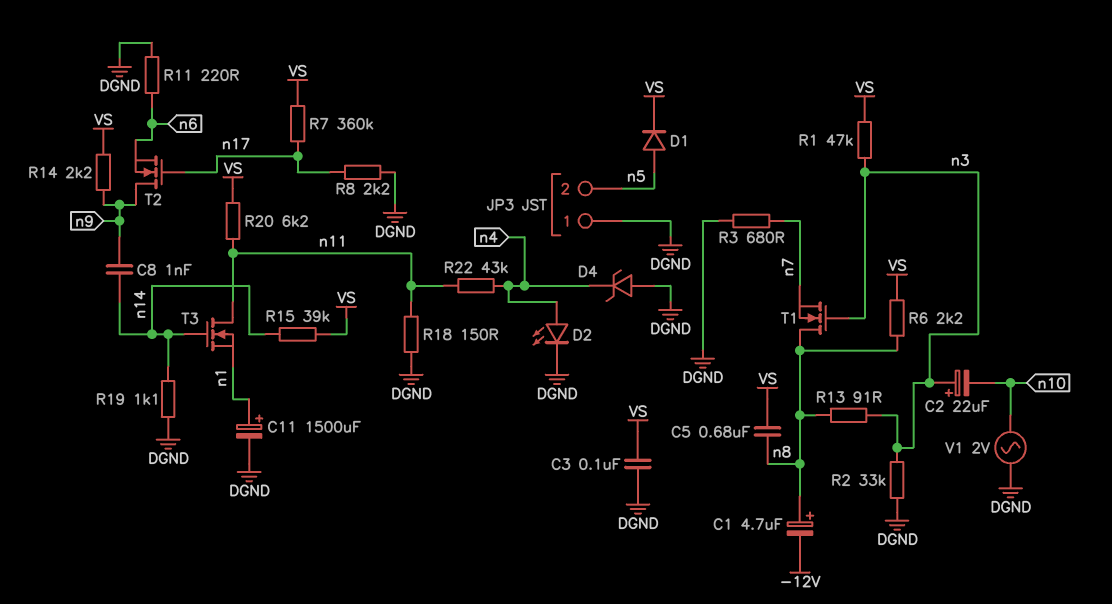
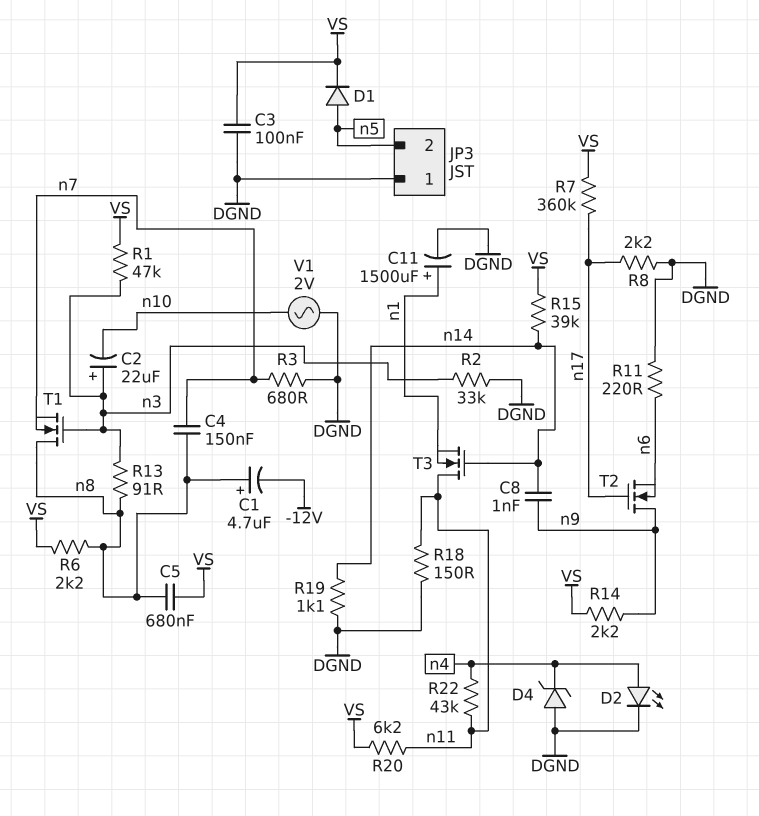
C4: none -> 150nF (n7, n8)

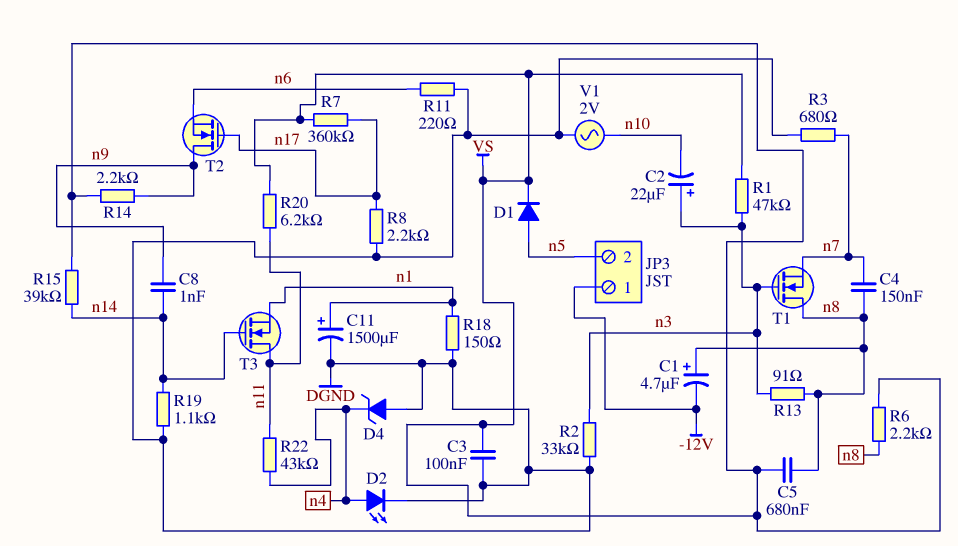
JP3 pin 1: DGND -> -12V
R18: 150 (DGND, n11) -> 150 (DGND, n1)

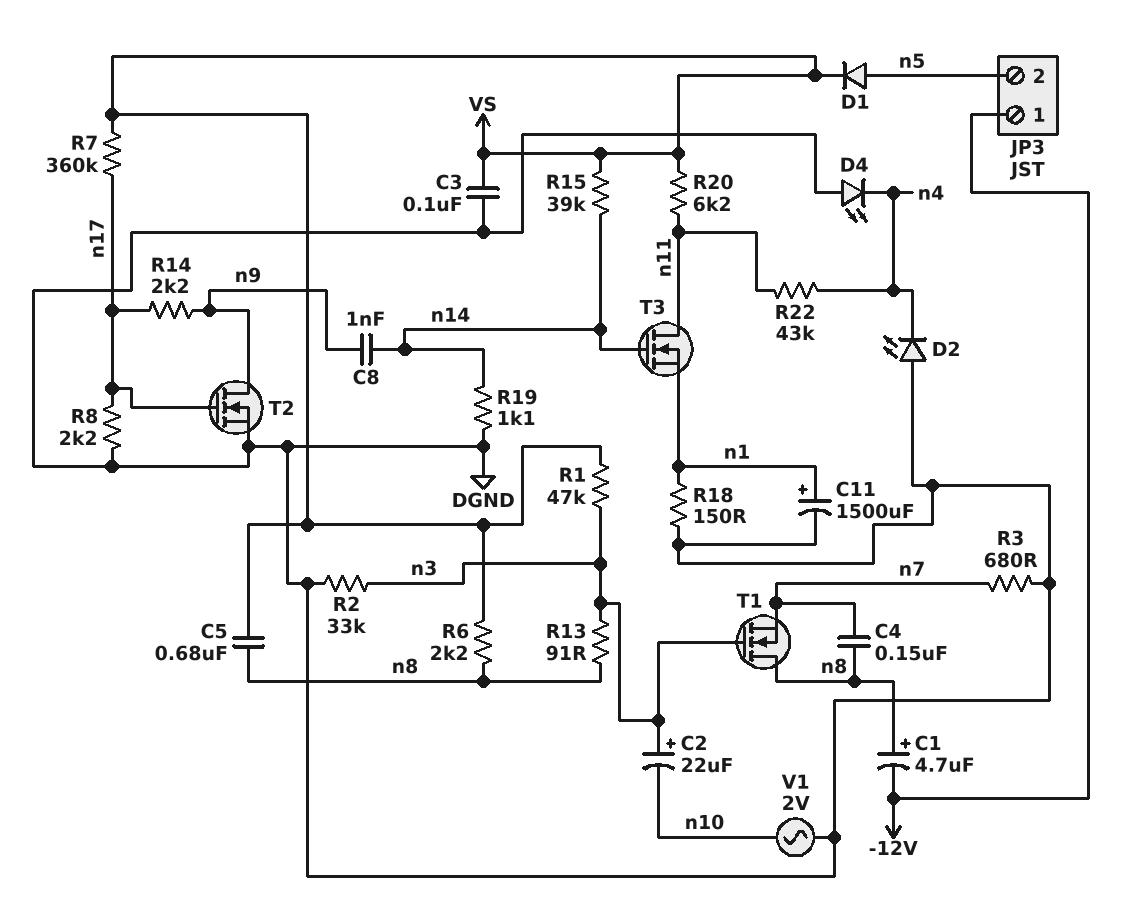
D2: LED (A n4, K DGND) -> LED (A DGND, K n4)
D4: zener (A DGND, K n4) -> LED (A DGND, K n4)
R11: 220 (DGND, n6) -> none
R14: 2.2k (VS, n9) -> 2.2k (n9, n17)
T2: NMOS (G n17, D n9, S n6) -> NMOS (G n17, D n9, S DGND)

